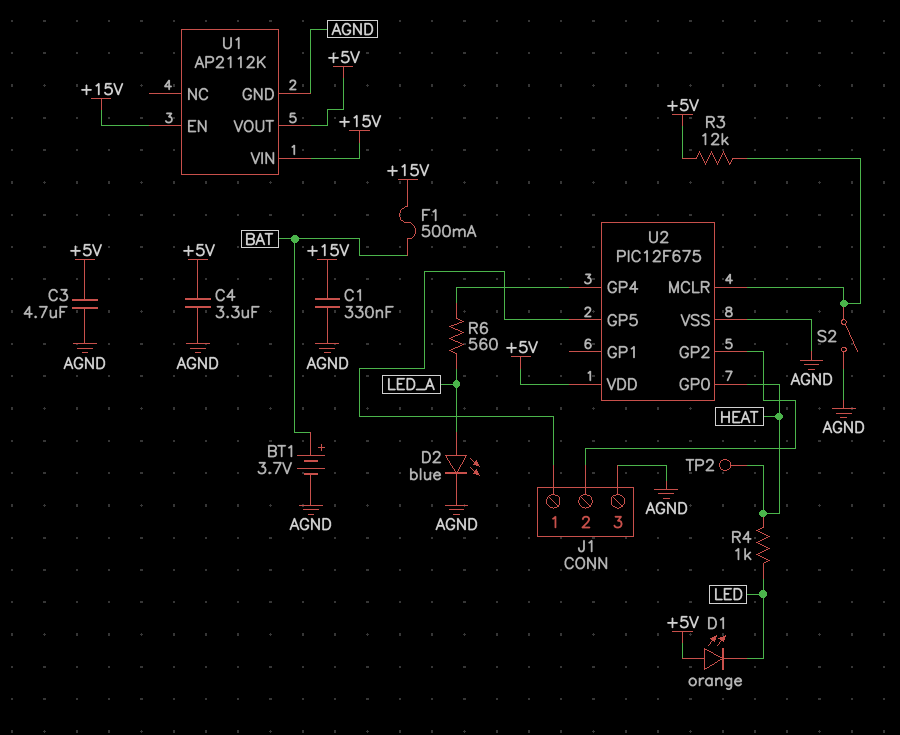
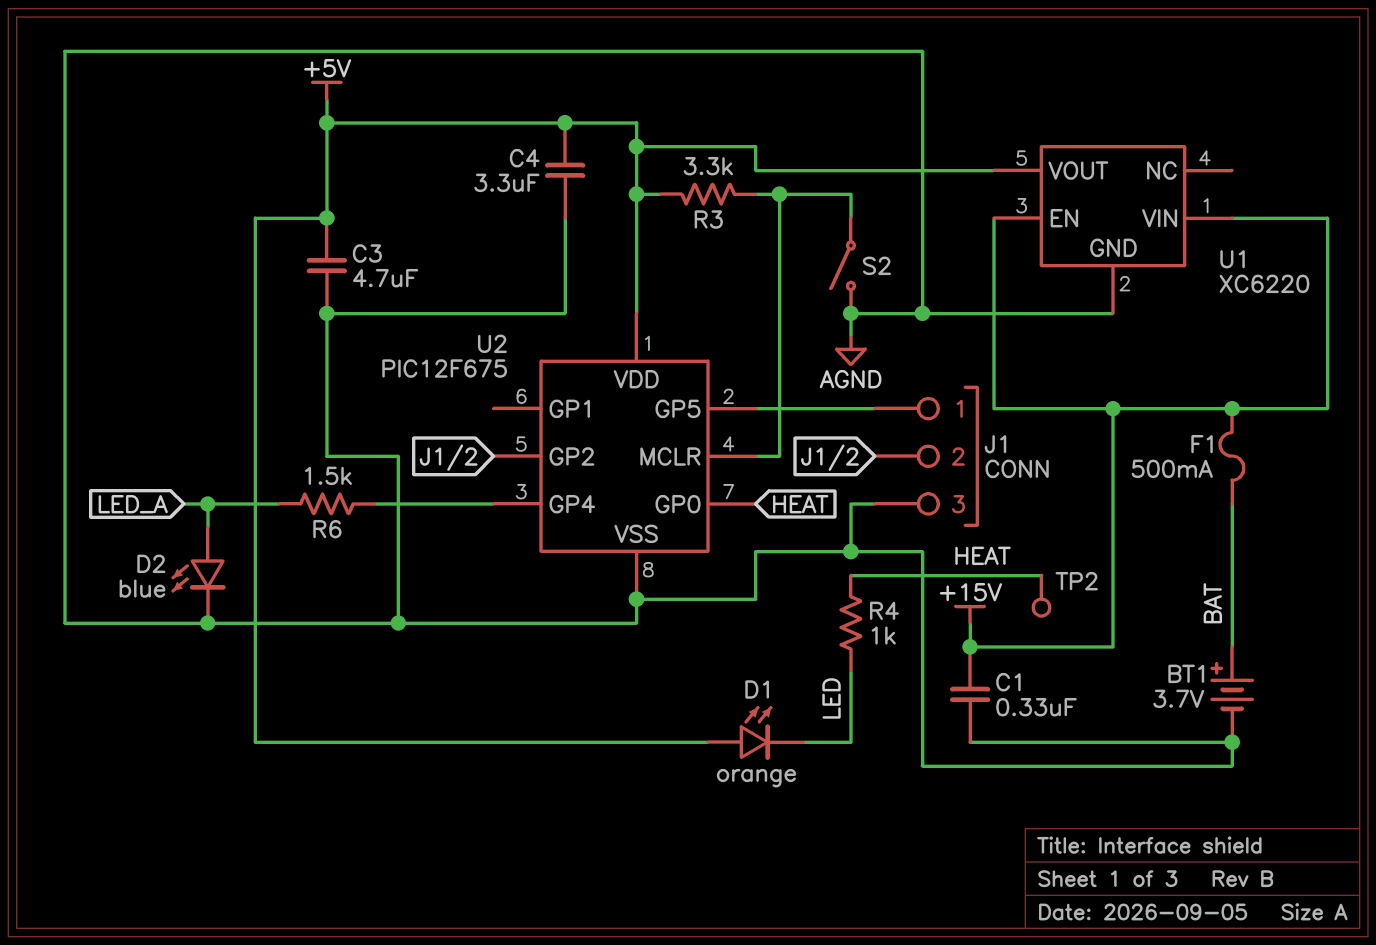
R3: 12k (+5V, U2/MCLR) -> 3.3k (+5V, U2/MCLR)
R6: 560 (LED_A, U2/GP4) -> 1.5k (LED_A, U2/GP4)
U1: AP2112K -> XC6220

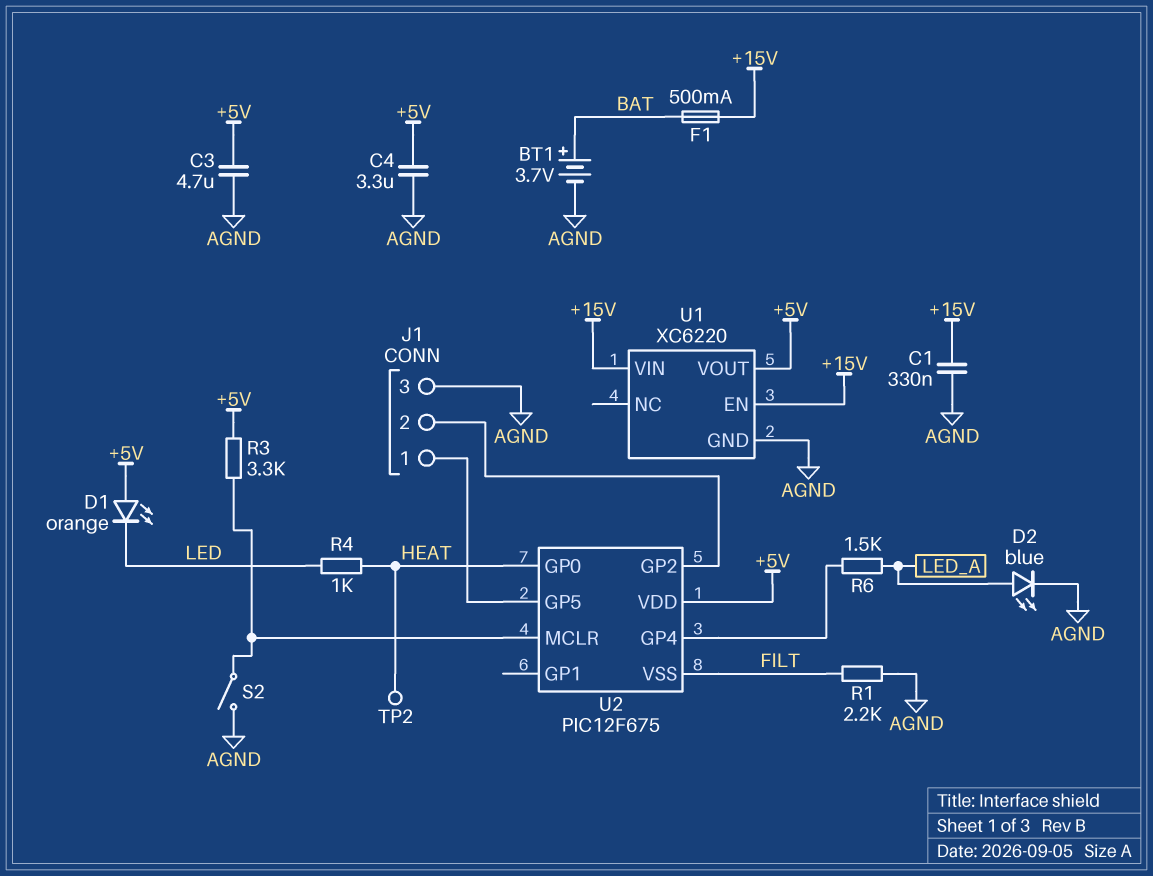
R1: none -> 2.2k (AGND, FILT)
U2 pin VSS: AGND -> FILT

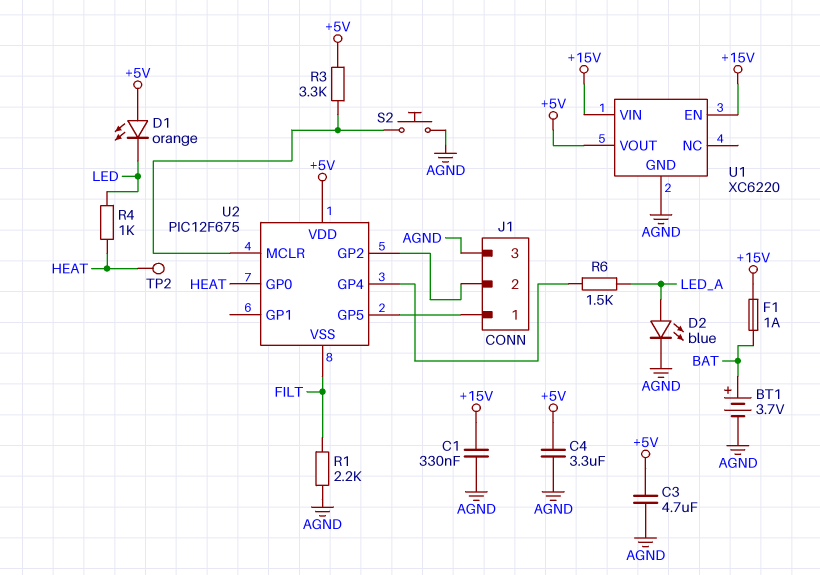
F1: 500mA (+15V, BAT) -> 1A (+15V, BAT)
S2: switch (AGND, U2/MCLR) -> button (AGND, U2/MCLR)

